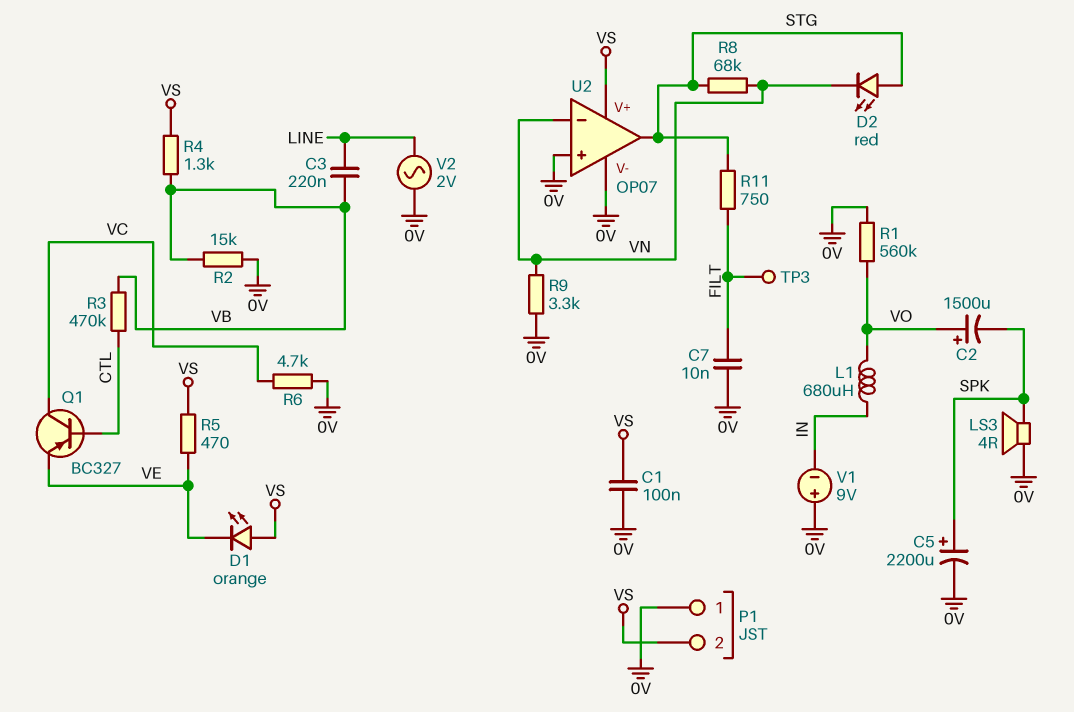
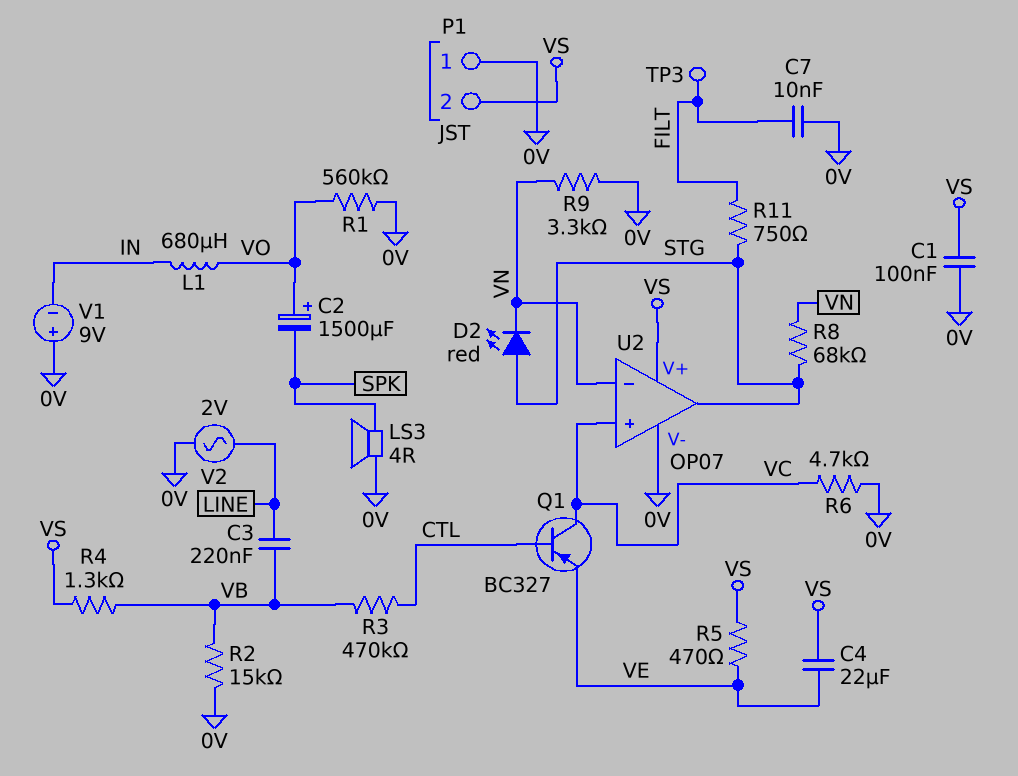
C4: none -> 22uF (VE, VS)
C5: 2200uF (plus SPK, minus 0V) -> none
D1: LED orange (A VS, K VE) -> none
U2 pin in+: 0V -> VC

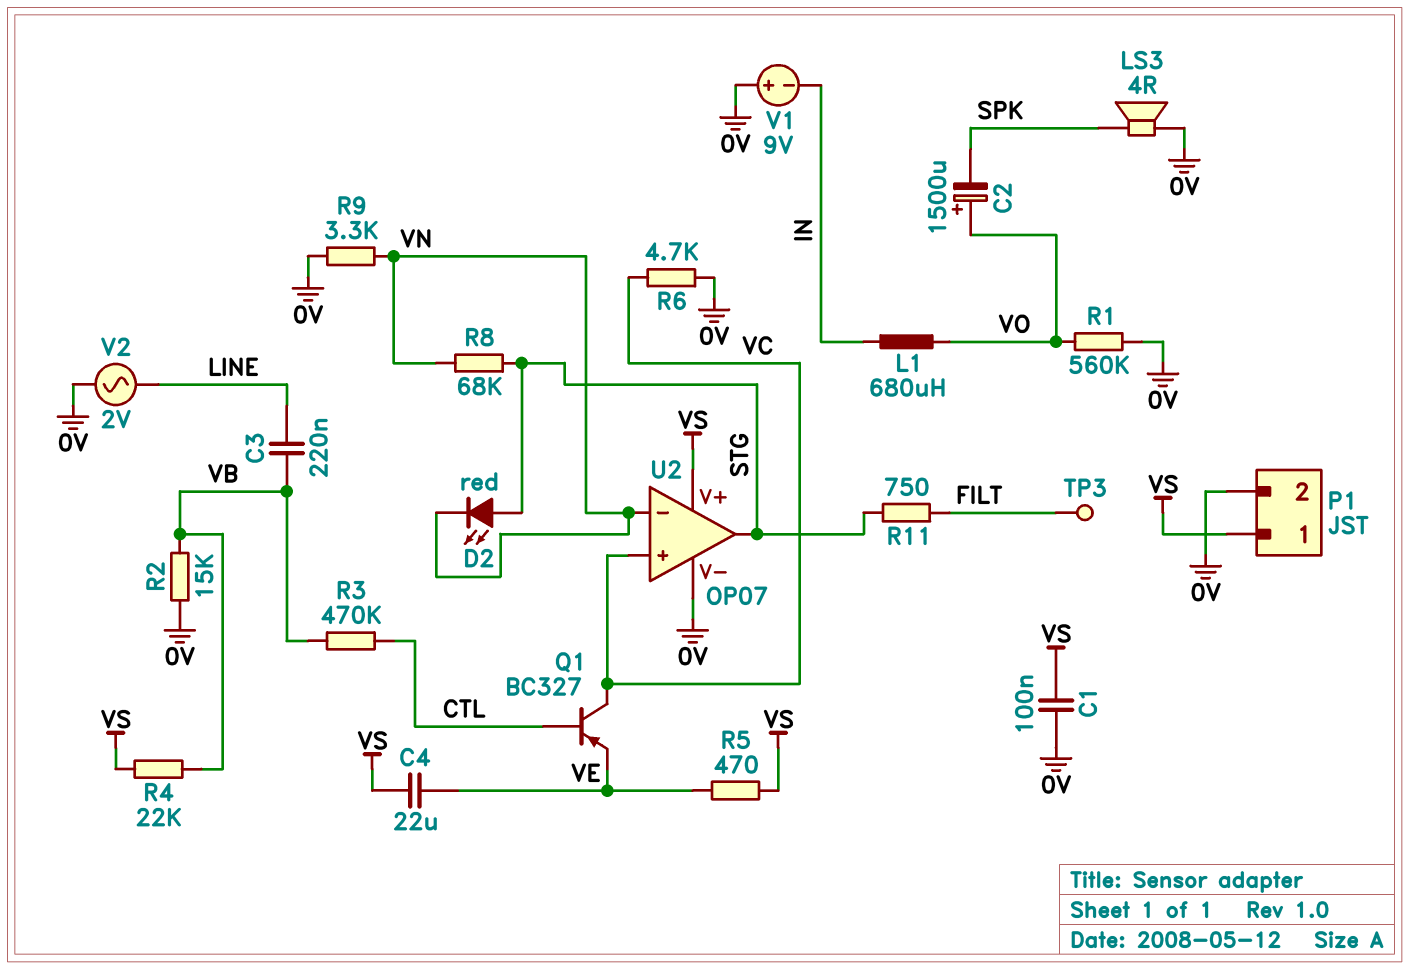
C7: 10nF (0V, FILT) -> none
P1 pin 1: 0V -> VS
P1 pin 2: VS -> 0V
R4: 1.3k (VB, VS) -> 22k (VB, VS)

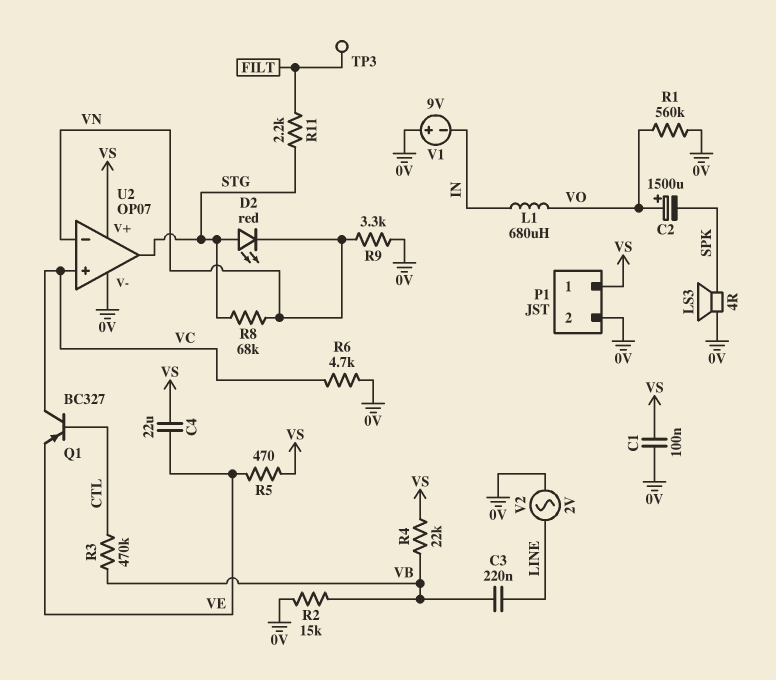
R11: 750 (FILT, STG) -> 2.2k (FILT, STG)

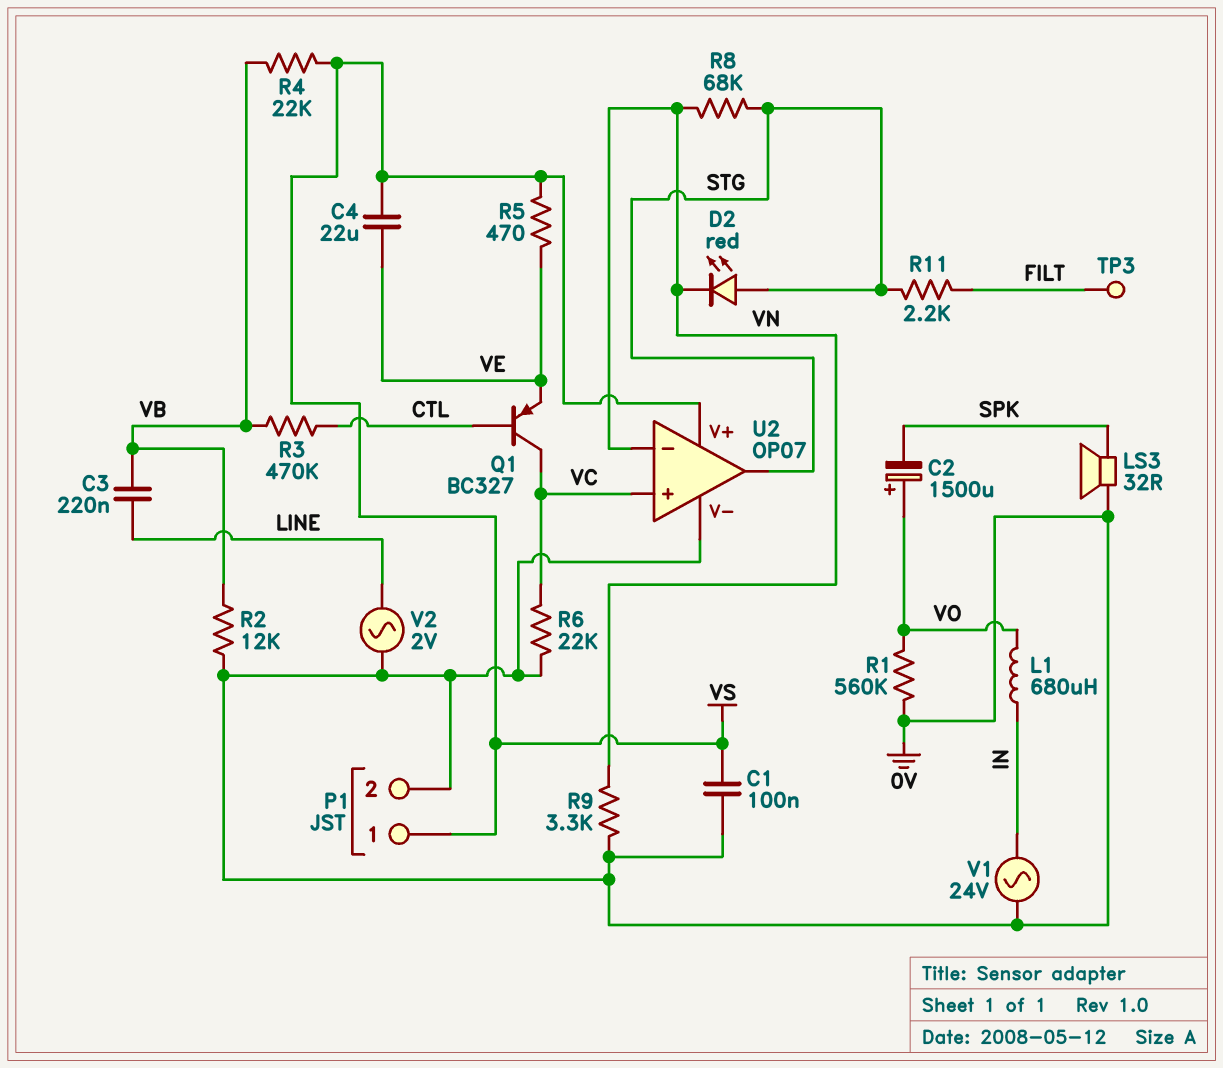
LS3: speaker 4R (0V, SPK) -> speaker 32R (0V, SPK)
R2: 15k (0V, VB) -> 12k (0V, VB)
R6: 4.7k (0V, VC) -> 22k (0V, VC)
V1: 9V (plus 0V, minus IN) -> AC 24V (0V, IN)

